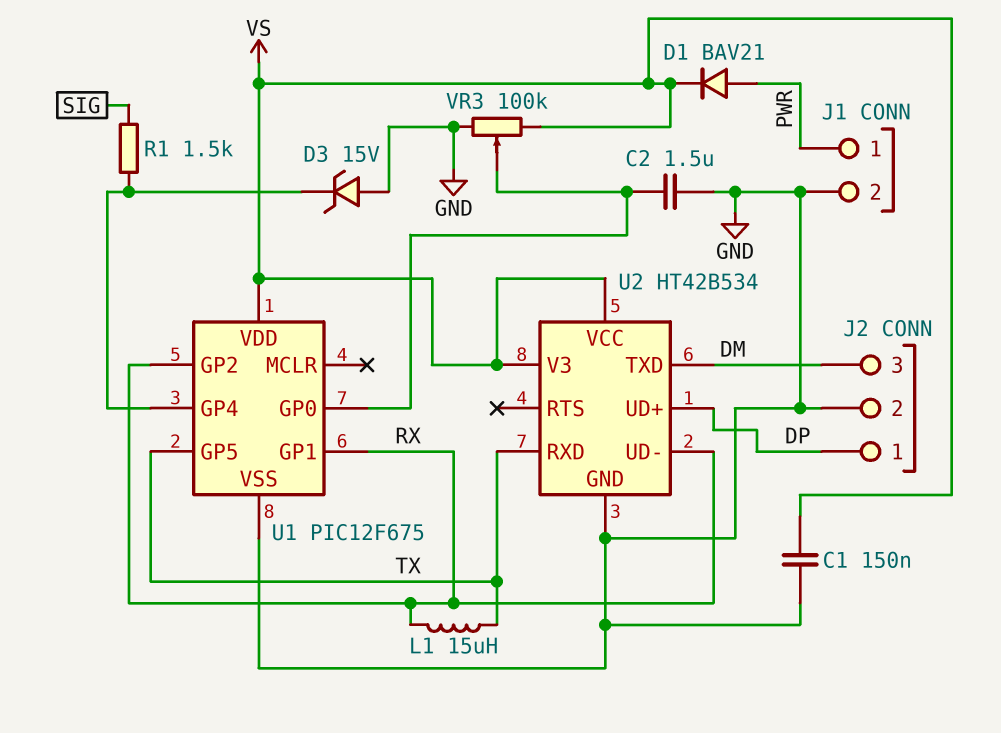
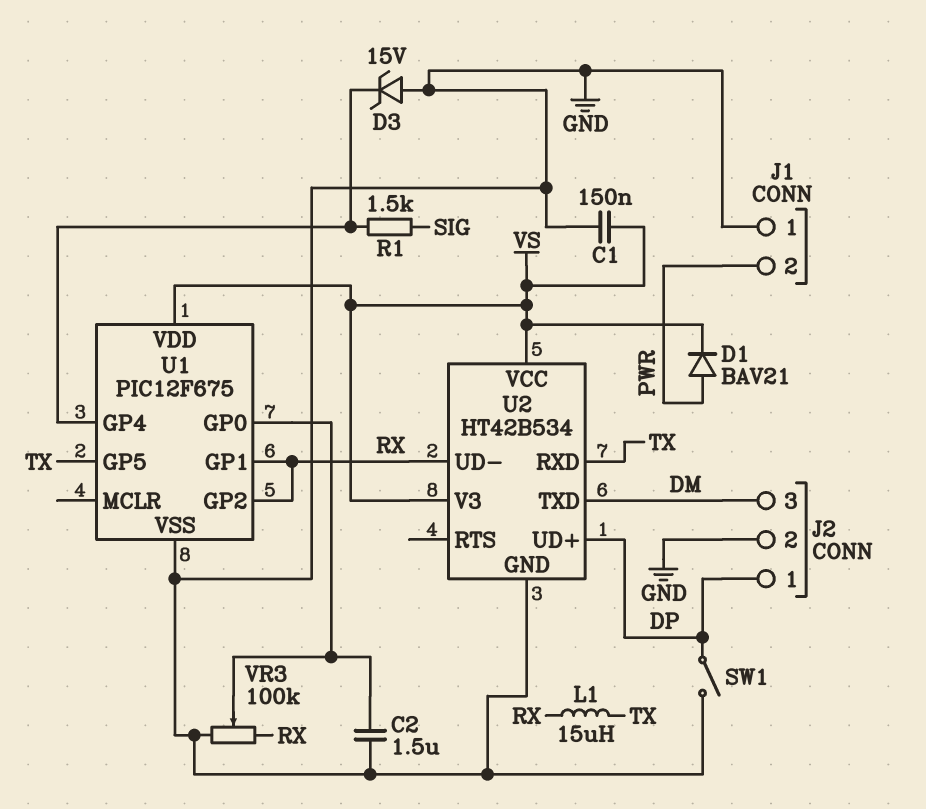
J1 pin 1: PWR -> GND
J1 pin 2: GND -> PWR
SW1: none -> switch (DP, GND)
VR3: 100k (GND, VS, wiper U1/GP0) -> 100k (GND, RX, wiper U1/GP0)

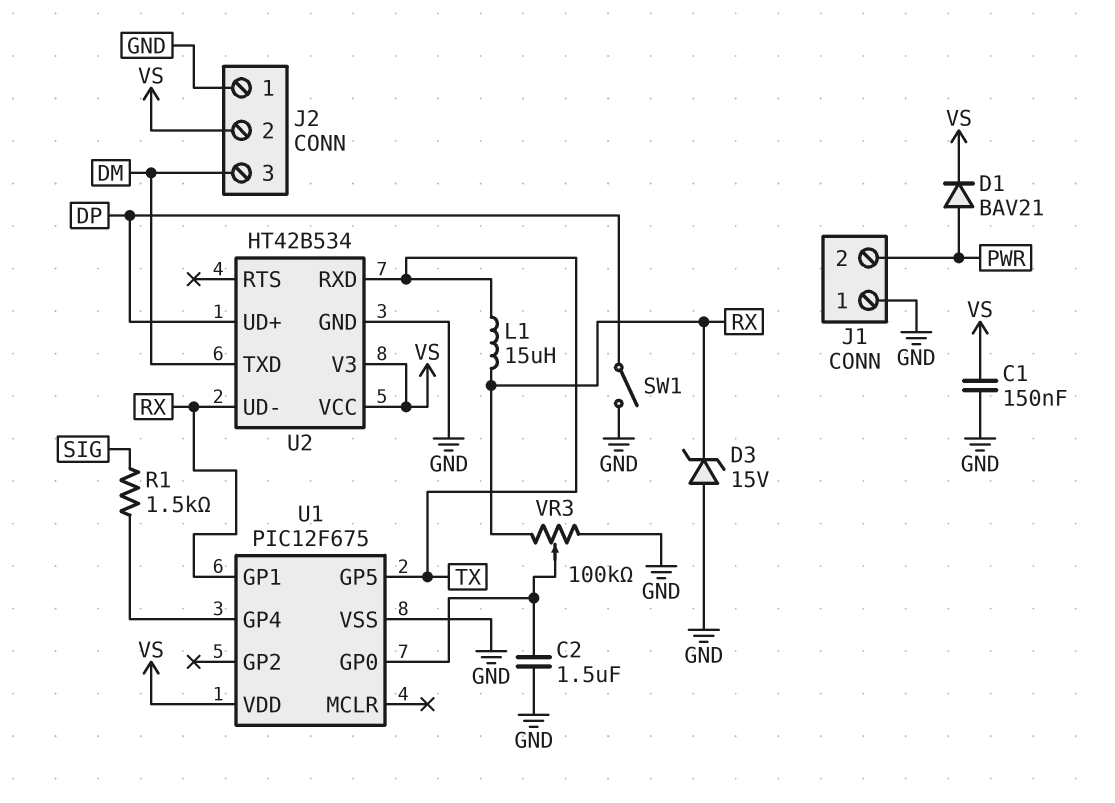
D3: zener 15V (A GND, K U1/GP4) -> zener 15V (A GND, K RX)
J2 pin 1: DP -> GND
J2 pin 2: GND -> VS
U1 pin GP2: RX -> none

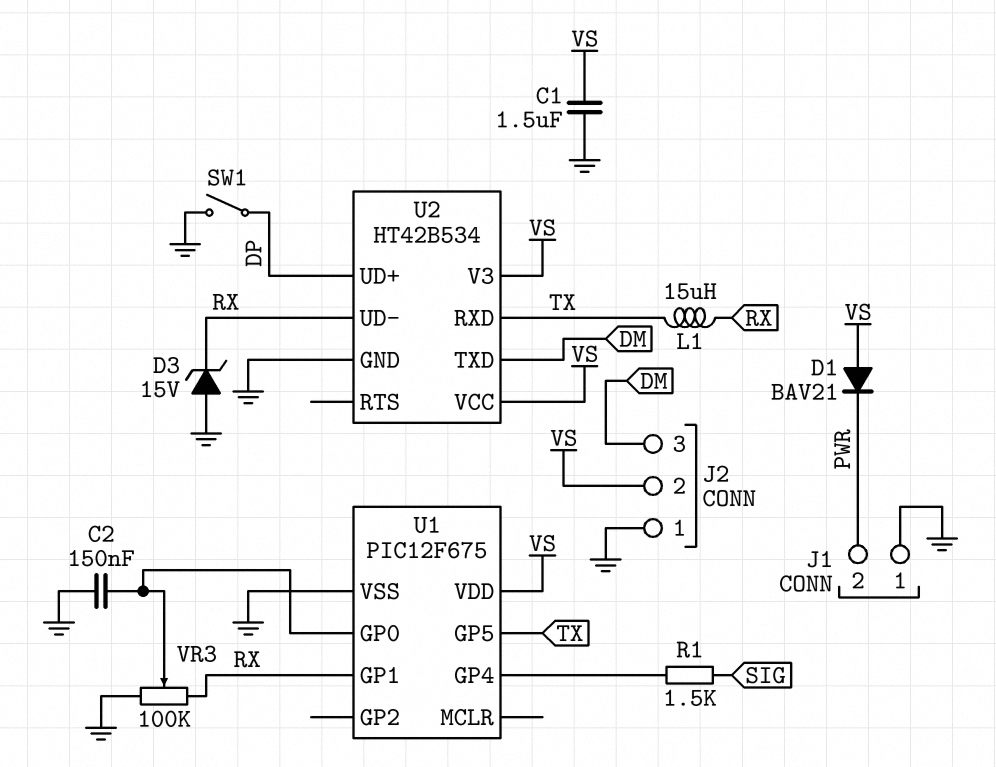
C1: 150nF (GND, VS) -> 1.5uF (GND, VS)
C2: 1.5uF (GND, U1/GP0) -> 150nF (GND, U1/GP0)
D1: diode BAV21 (A PWR, K VS) -> diode BAV21 (A VS, K PWR)

